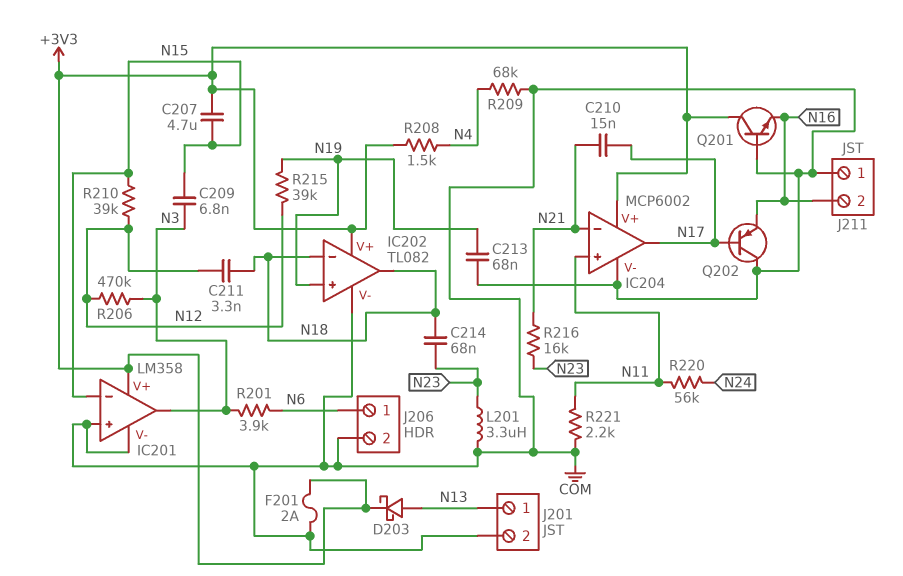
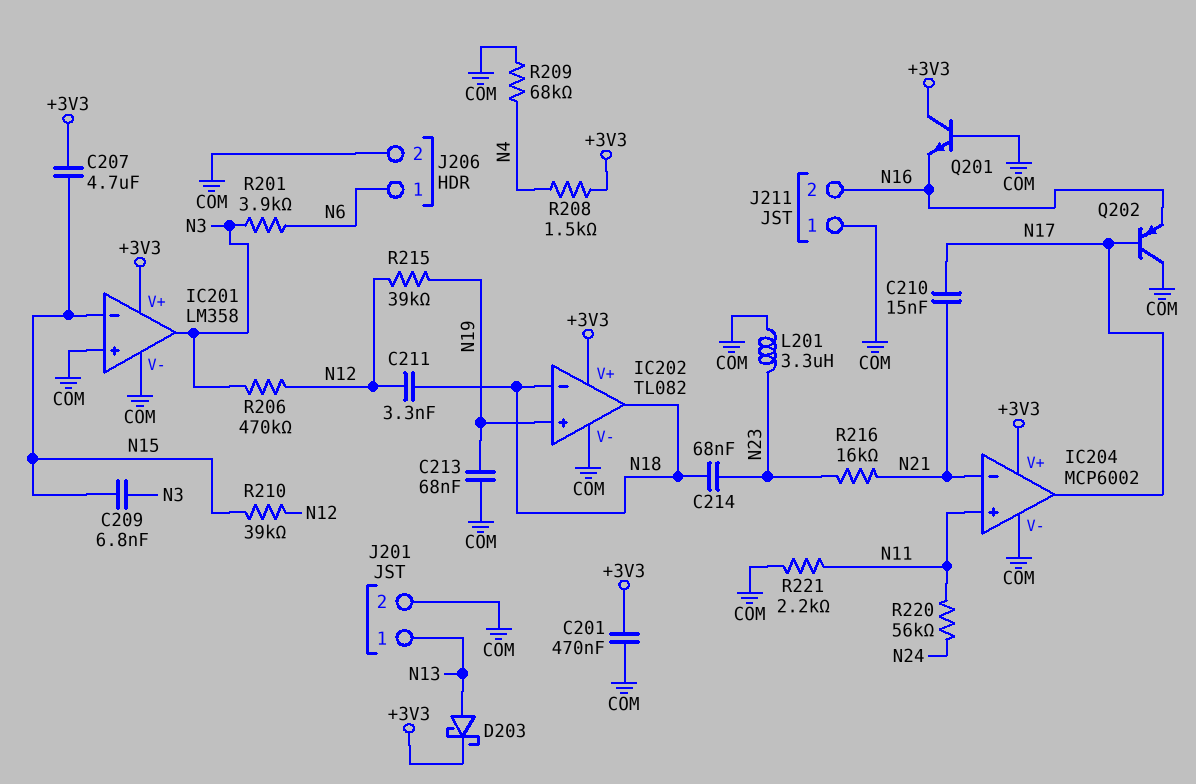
C201: none -> 470nF (+3V3, COM)
F201: 2A (+3V3, COM) -> none

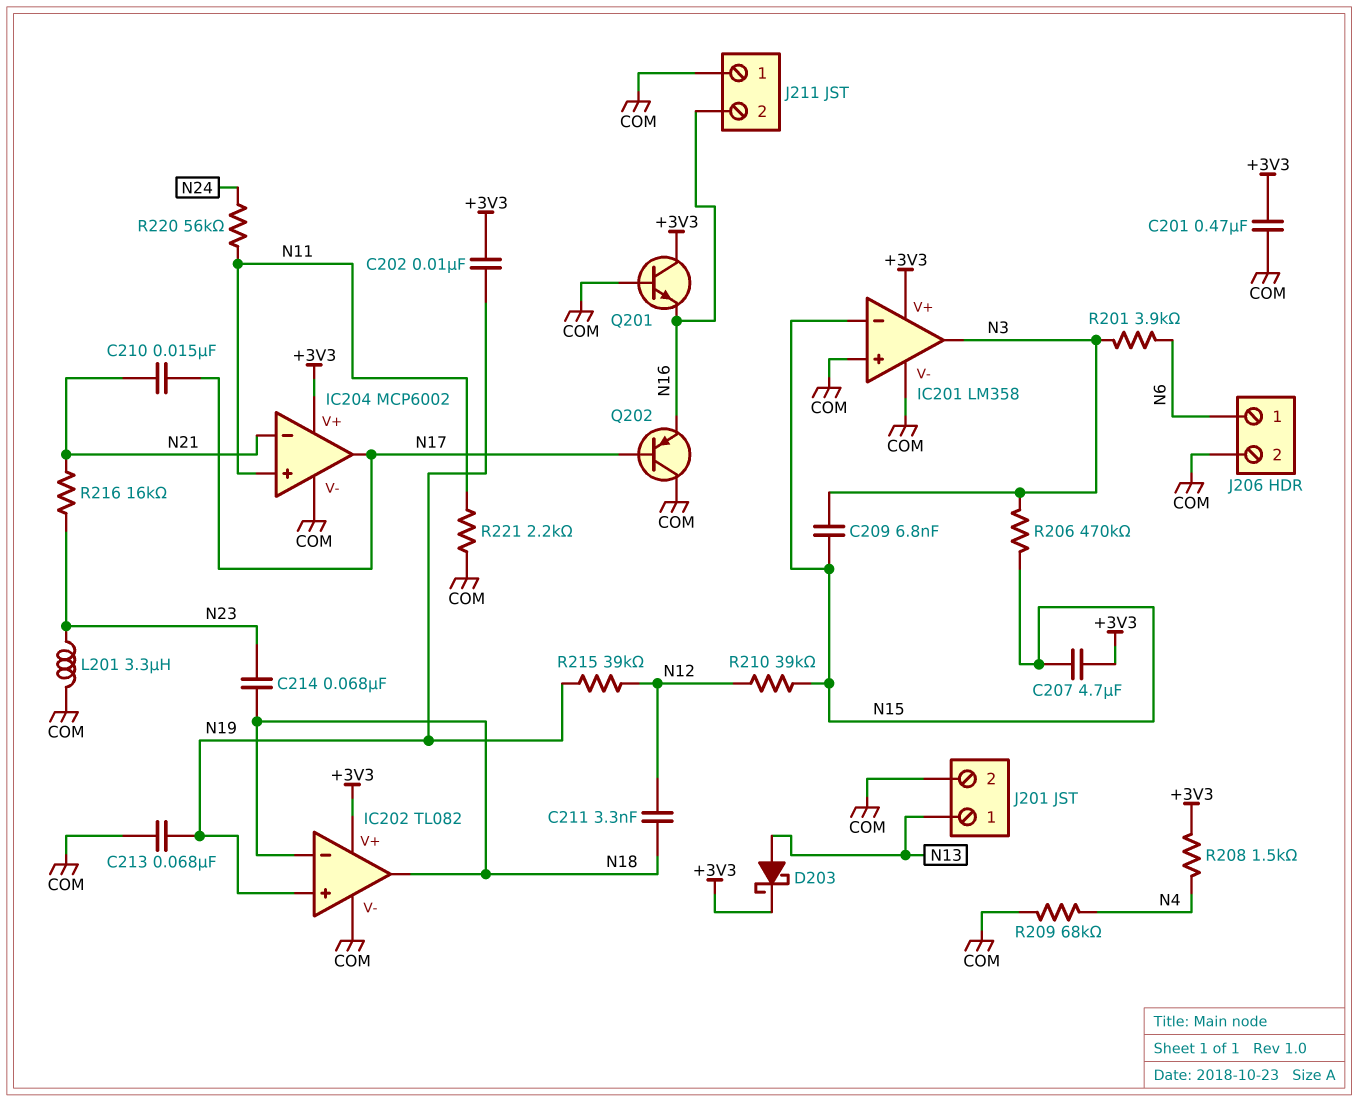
C202: none -> 10nF (+3V3, N19)
R206: 470k (N3, N12) -> 470k (N3, N15)

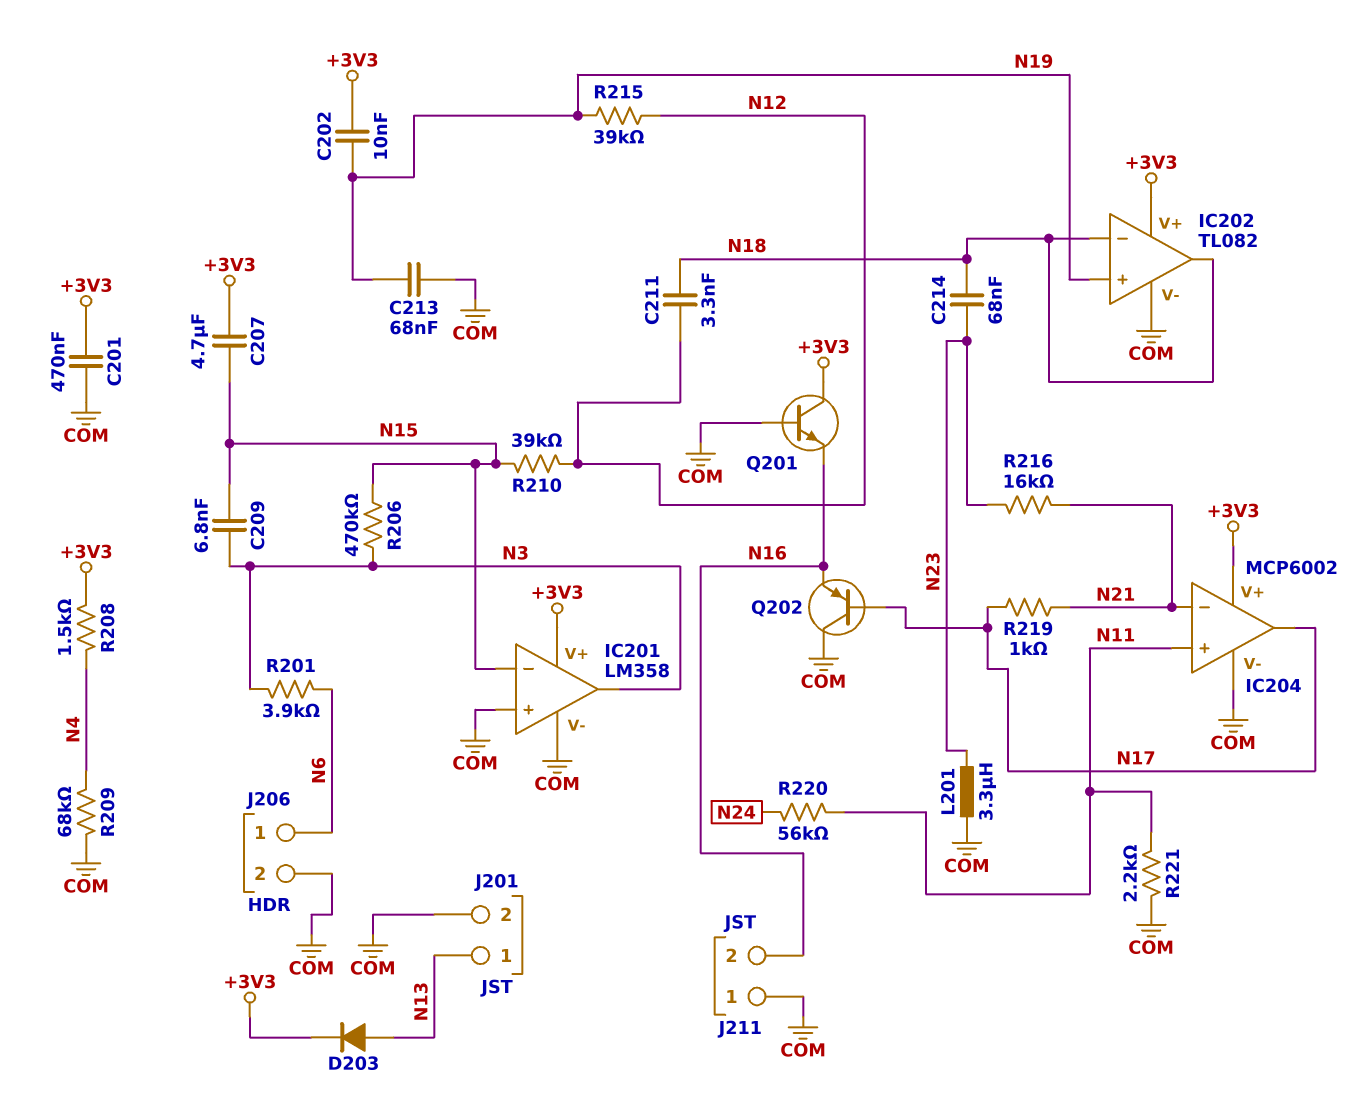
C210: 15nF (N17, N21) -> none
D203: schottky (A N13, K +3V3) -> diode (A N13, K +3V3)
R219: none -> 1k (N17, N21)

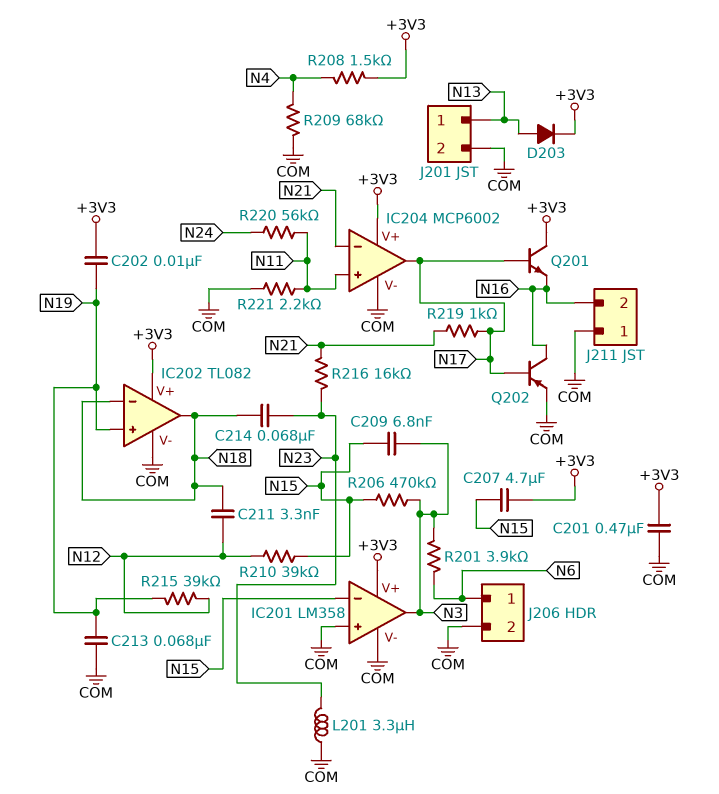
Q201: NPN (B COM, C +3V3, E N16) -> NPN (B N17, C +3V3, E N16)
Q202: PNP (B N17, C COM, E N16) -> PNP (B N17, C N16, E COM)

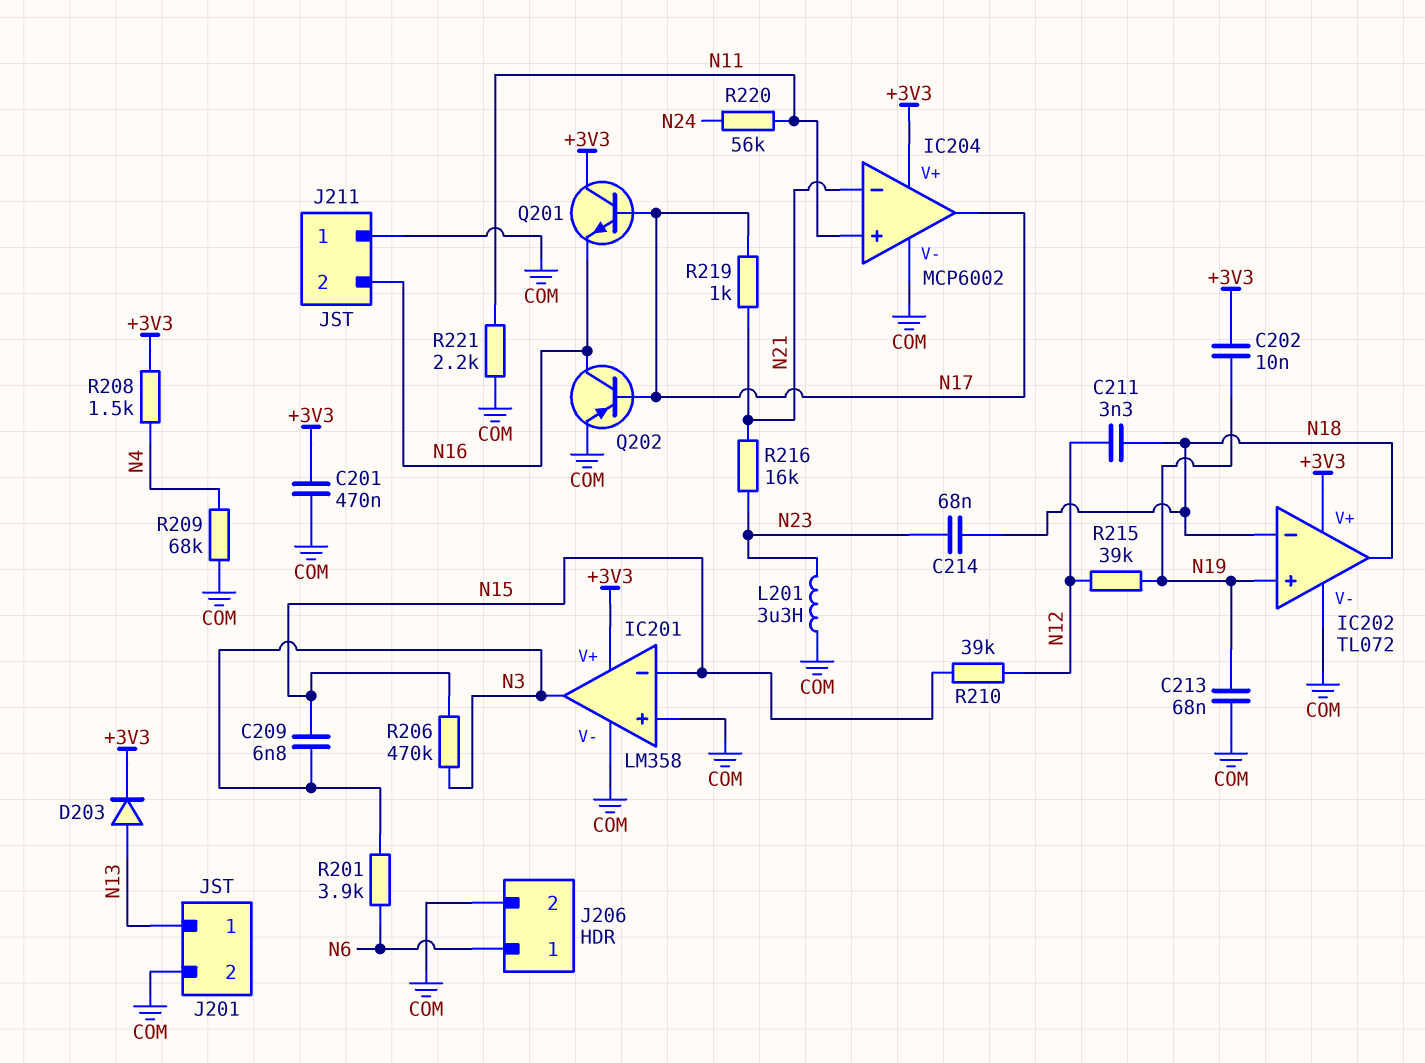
C207: 4.7uF (+3V3, N15) -> none
IC202: TL082 -> TL072

